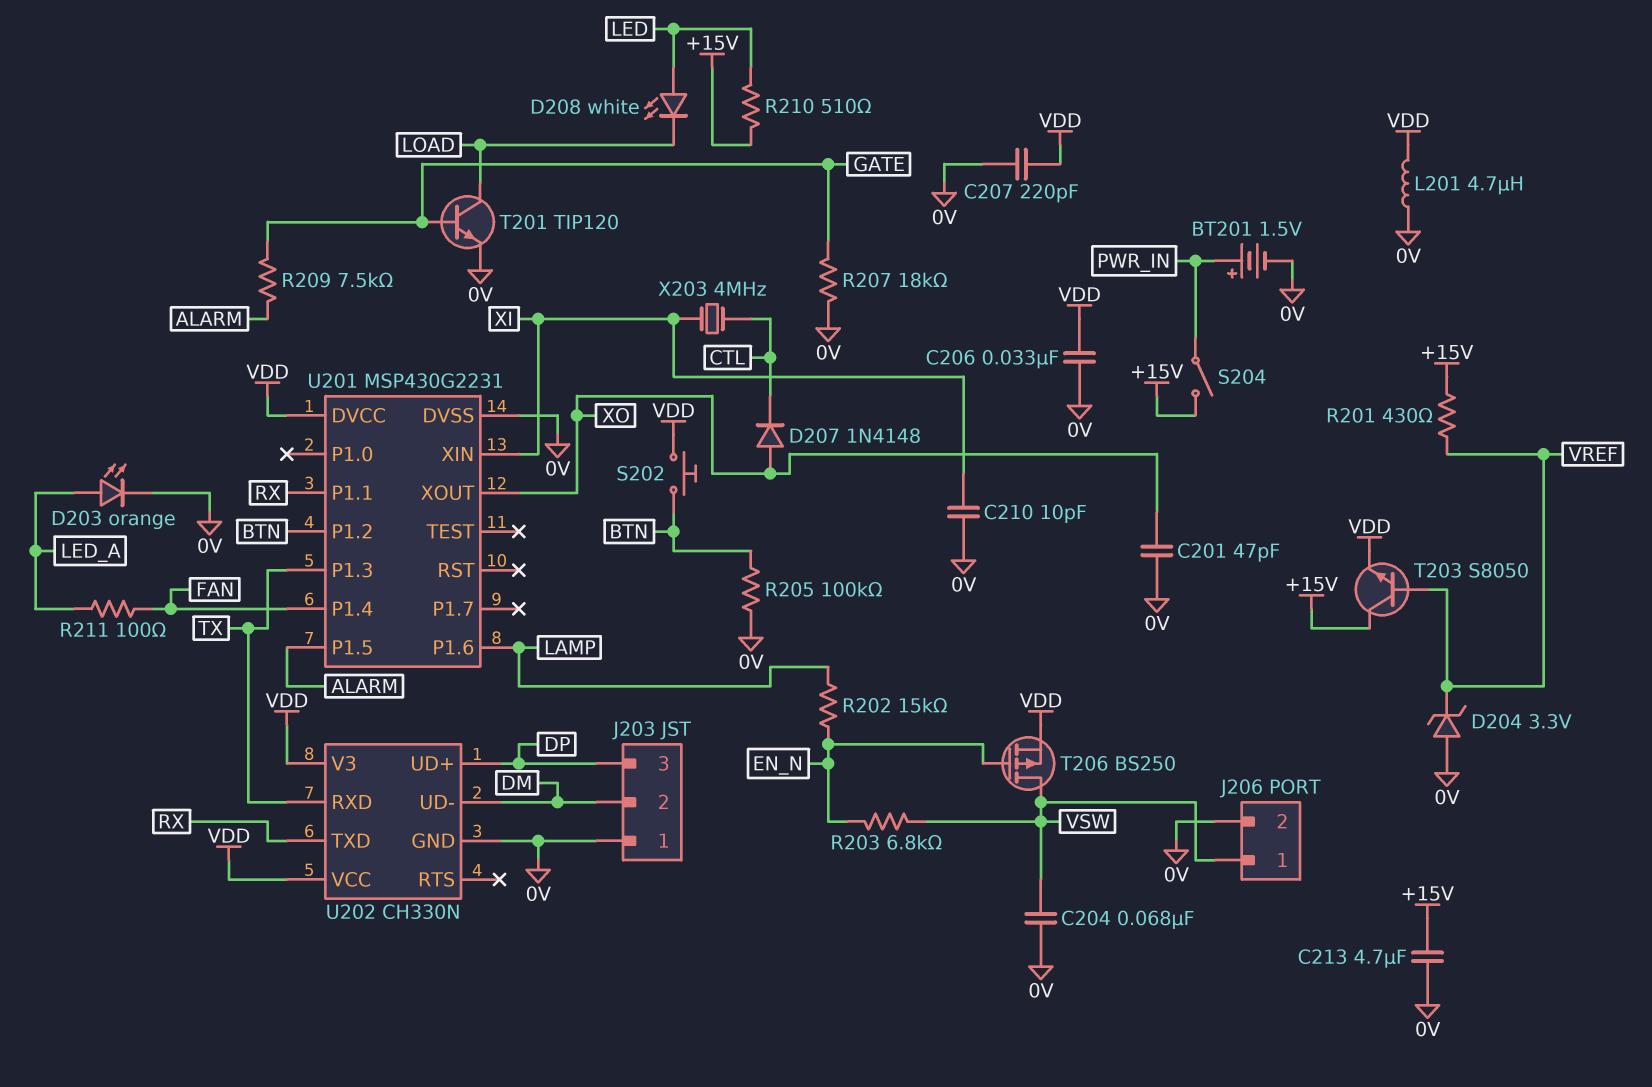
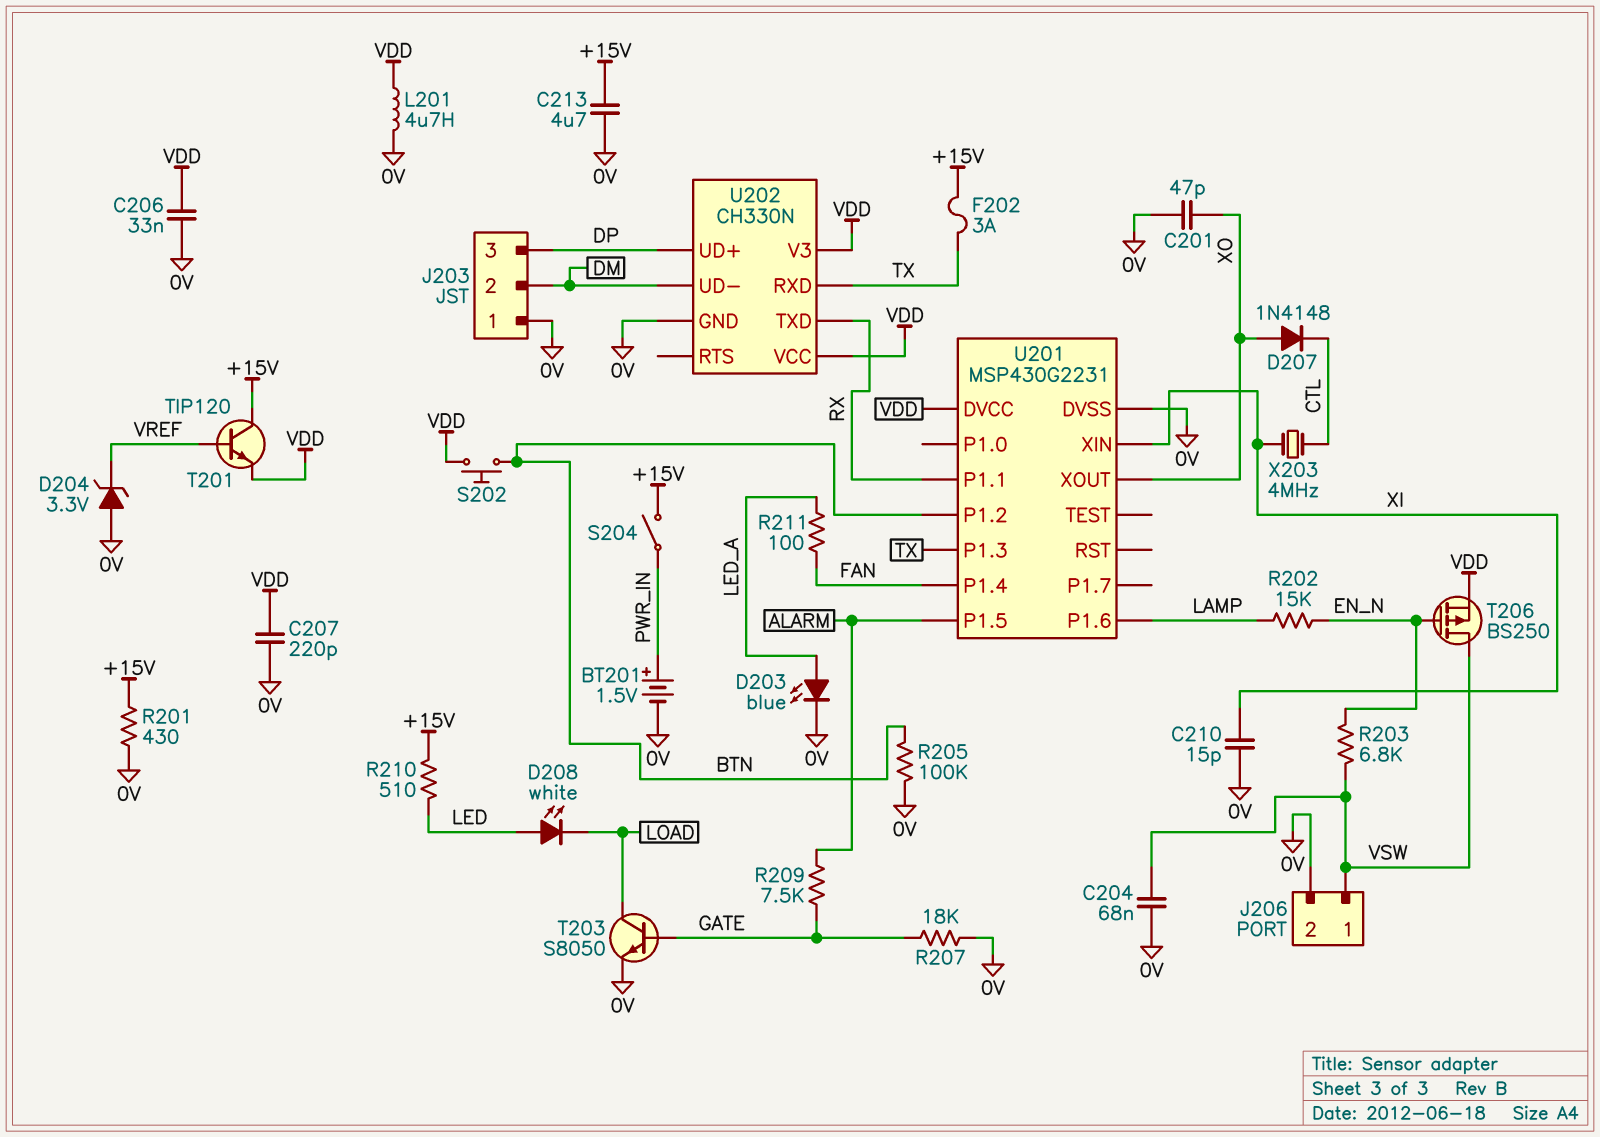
C210: 10pF (0V, XI) -> 15pF (0V, XI)
D203: LED orange (A LED_A, K 0V) -> LED blue (A LED_A, K 0V)
F202: none -> 3A (+15V, TX)
R201: 430 (+15V, VREF) -> 430 (+15V, 0V)
T201: NPN TIP120 (B GATE, C LOAD, E 0V) -> NPN TIP120 (B VREF, C +15V, E VDD)
T203: NPN S8050 (B VREF, C +15V, E VDD) -> NPN S8050 (B GATE, C LOAD, E 0V)

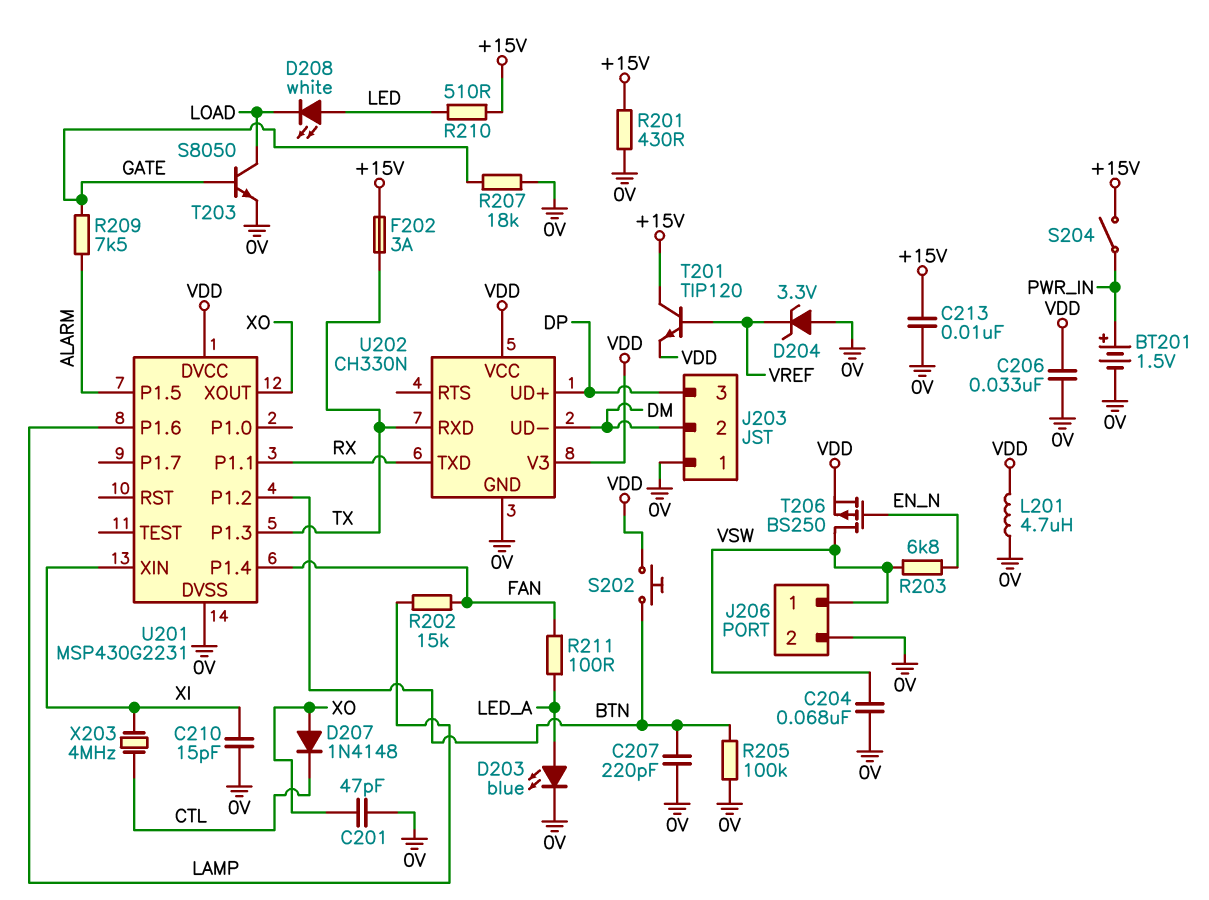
C207: 220pF (0V, VDD) -> 220pF (0V, BTN)
C213: 4.7uF (+15V, 0V) -> 10nF (+15V, 0V)
R202: 15k (EN_N, LAMP) -> 15k (FAN, LAMP)

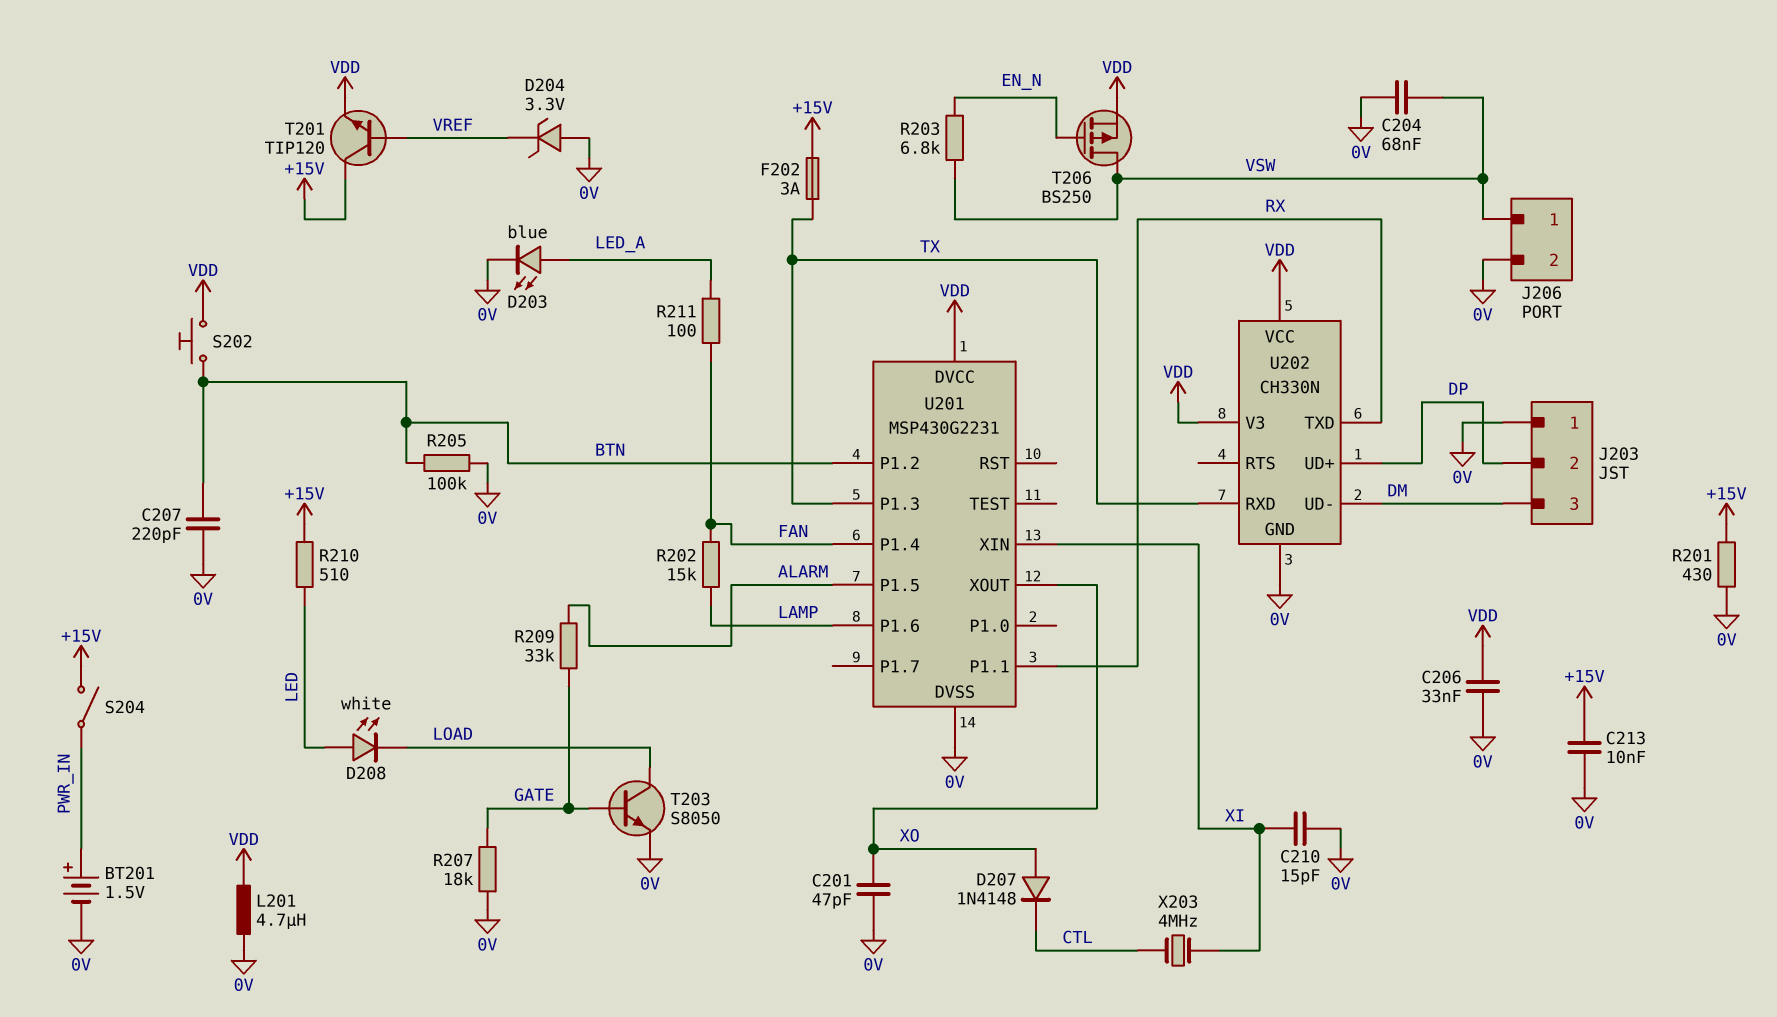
J203 pin 2: DM -> DP
J203 pin 3: DP -> DM
R209: 7.5k (ALARM, GATE) -> 33k (ALARM, GATE)

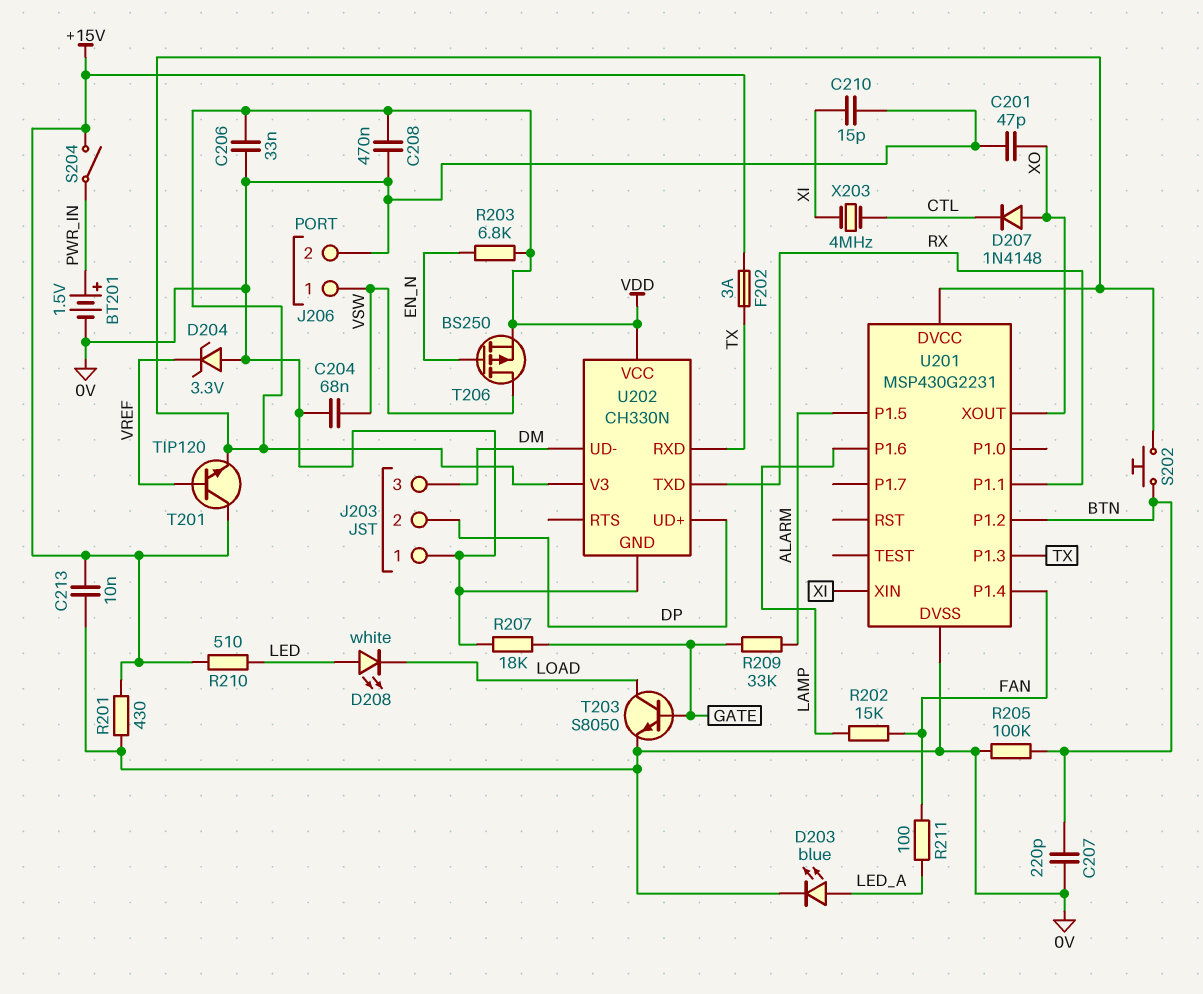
C208: none -> 470nF (0V, VDD)
L201: 4.7uH (0V, VDD) -> none
R203: 6.8k (EN_N, VSW) -> 6.8k (EN_N, VDD)

